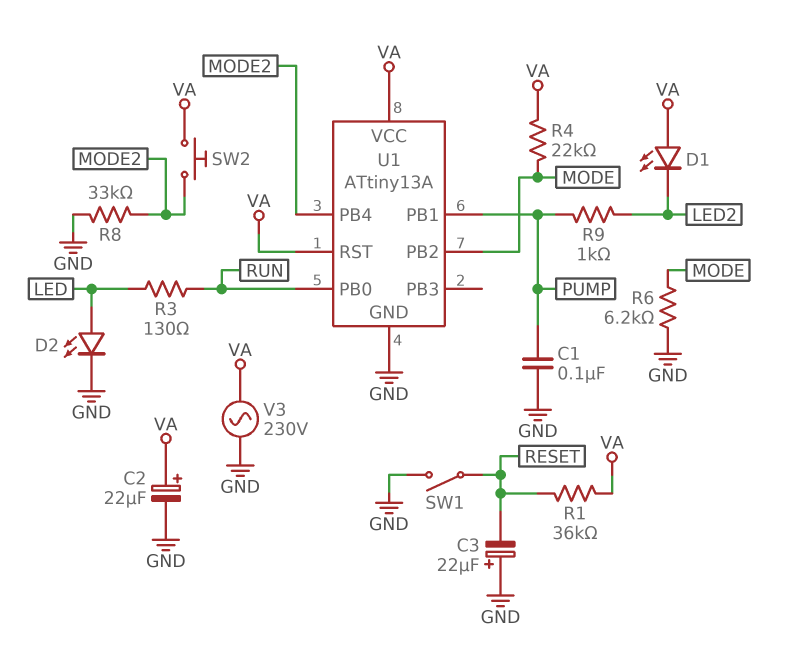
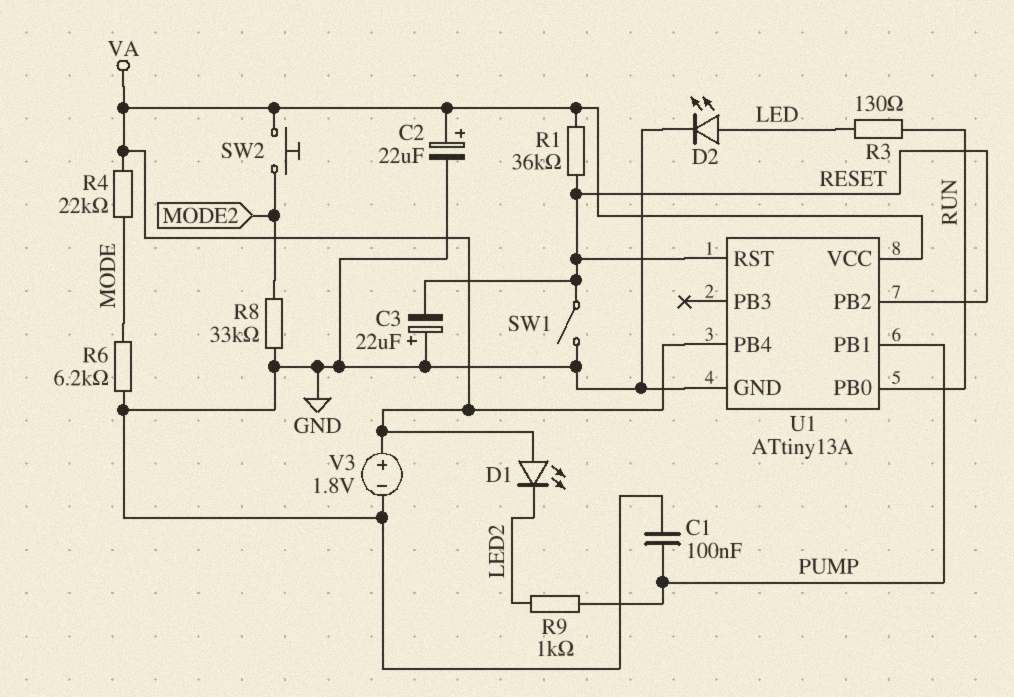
U1 pin PB2: MODE -> RESET
U1 pin PB4: MODE2 -> VA
U1 pin RST: VA -> RESET
V3: AC 230V (GND, VA) -> 1.8V (plus VA, minus GND)

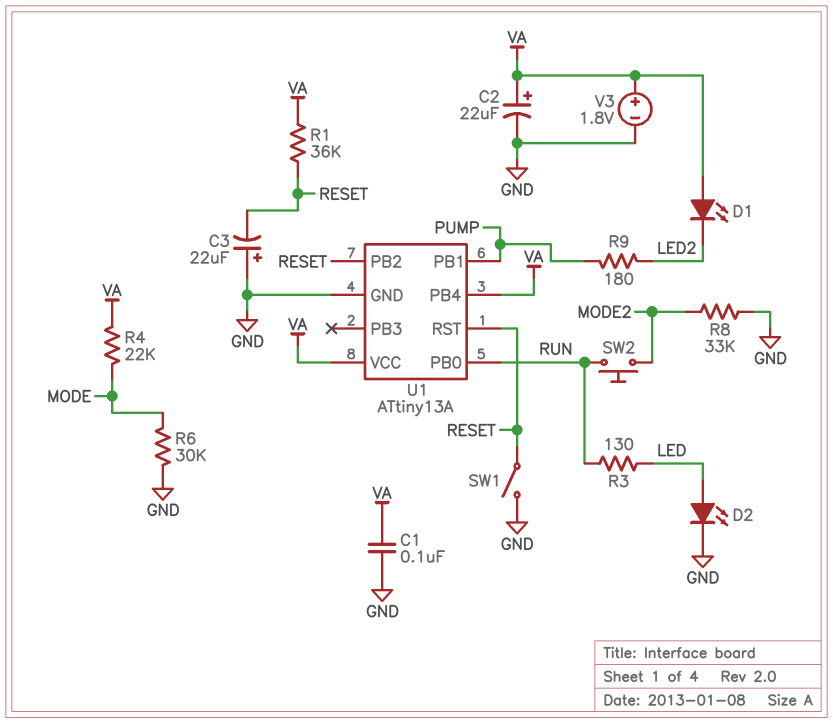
C1: 100nF (GND, PUMP) -> 100nF (GND, VA)
R6: 6.2k (GND, MODE) -> 30k (GND, MODE)
R9: 1k (LED2, PUMP) -> 180 (LED2, PUMP)
SW2: button (MODE2, VA) -> button (MODE2, RUN)

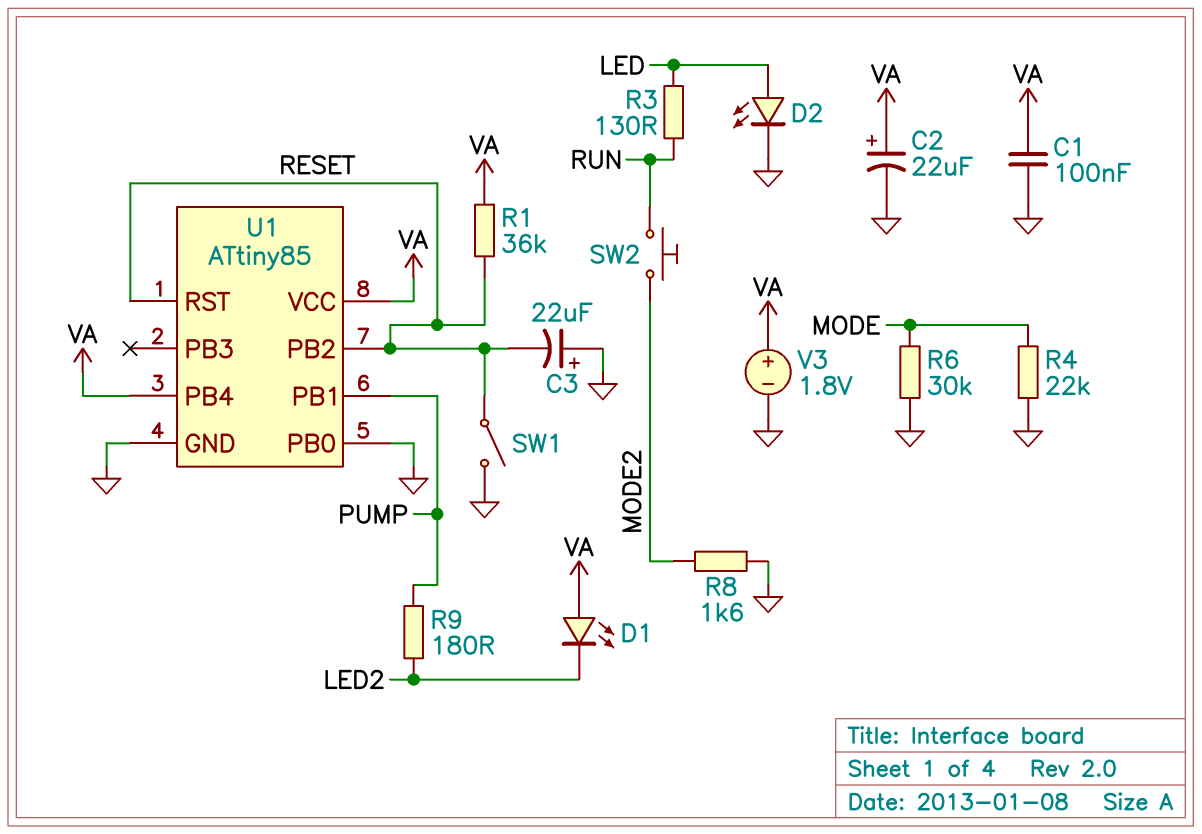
R4: 22k (MODE, VA) -> 22k (GND, MODE)
R8: 33k (GND, MODE2) -> 1.6k (GND, MODE2)
U1: ATtiny13A -> ATtiny85
U1 pin PB0: RUN -> GND

